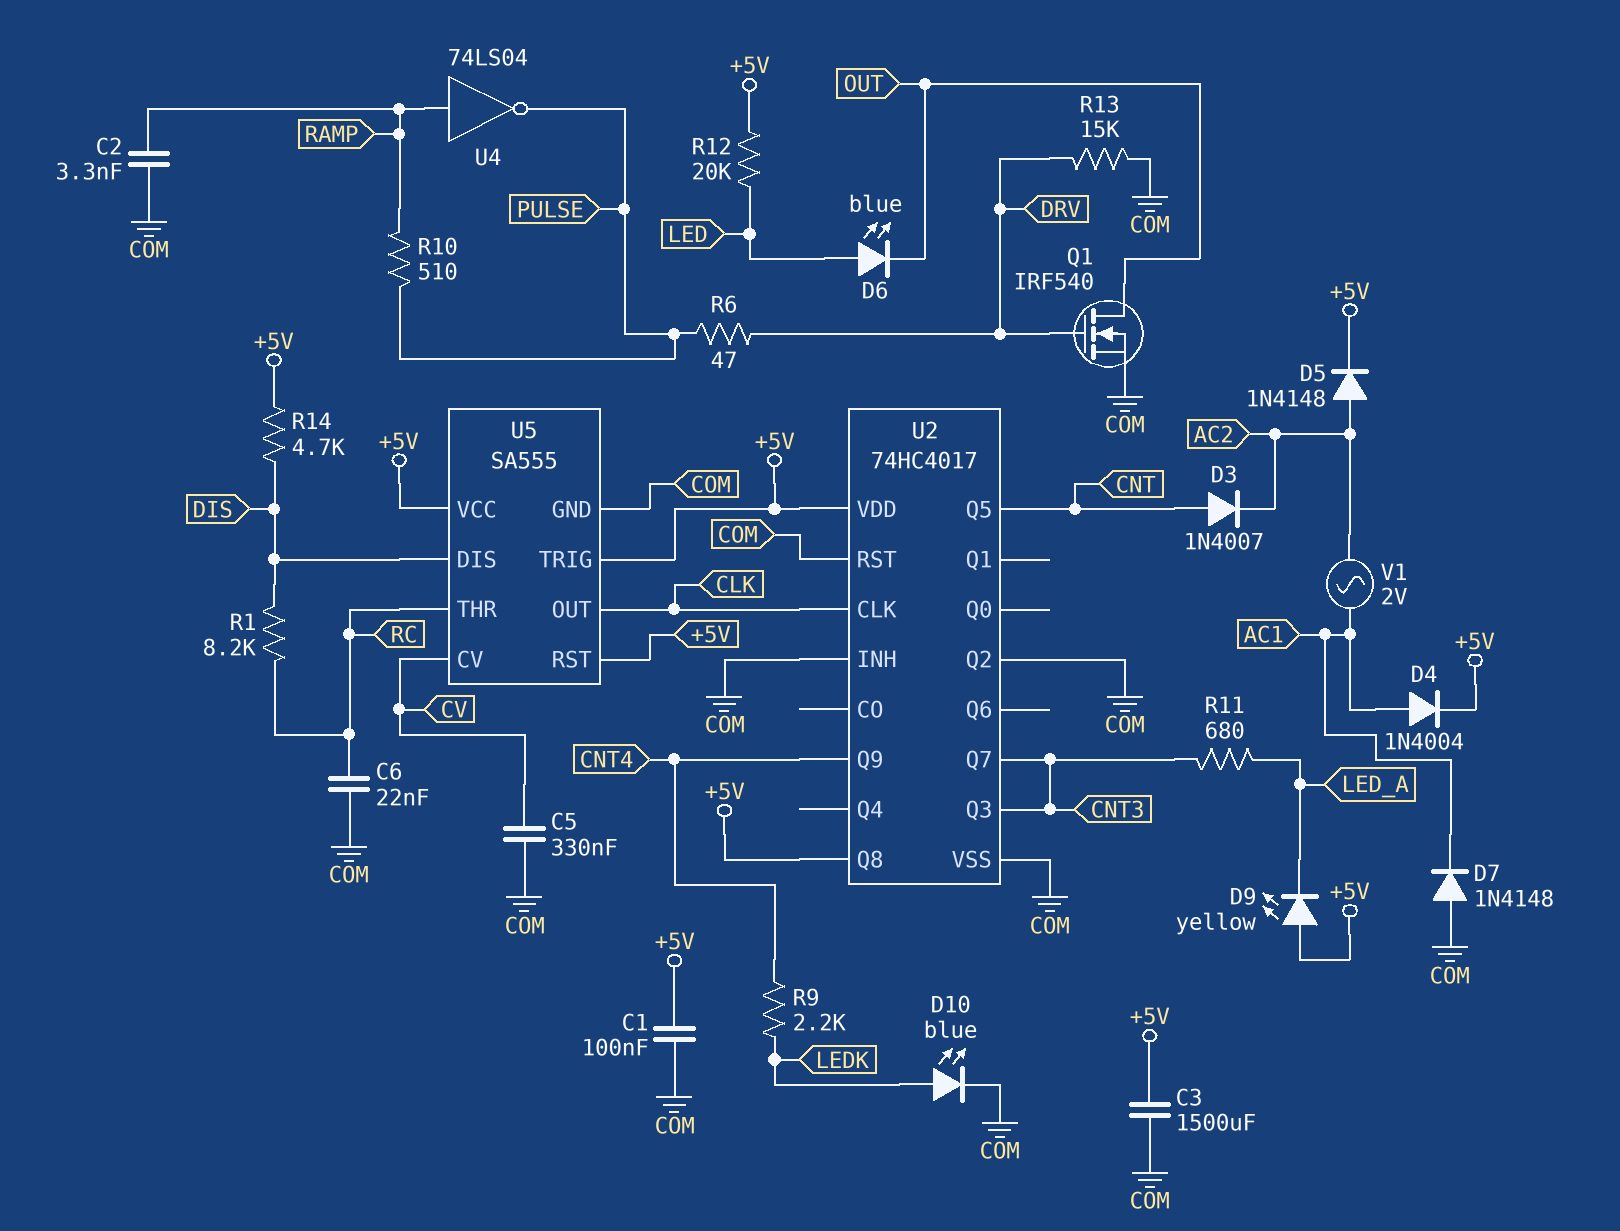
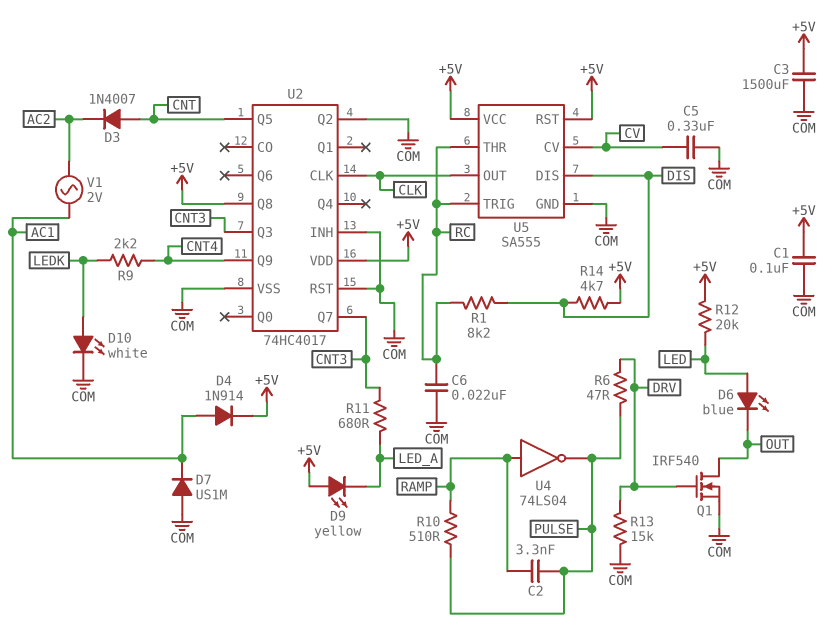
C2: 3.3nF (COM, RAMP) -> 3.3nF (PULSE, RAMP)
D4: diode 1N4004 (A AC1, K +5V) -> diode 1N914 (A AC1, K +5V)
D5: diode 1N4148 (A AC2, K +5V) -> none
D7: diode 1N4148 (A COM, K AC1) -> diode US1M (A COM, K AC1)
D10: LED blue (A LEDK, K COM) -> LED white (A LEDK, K COM)
U5 pin TRIG: +5V -> RC

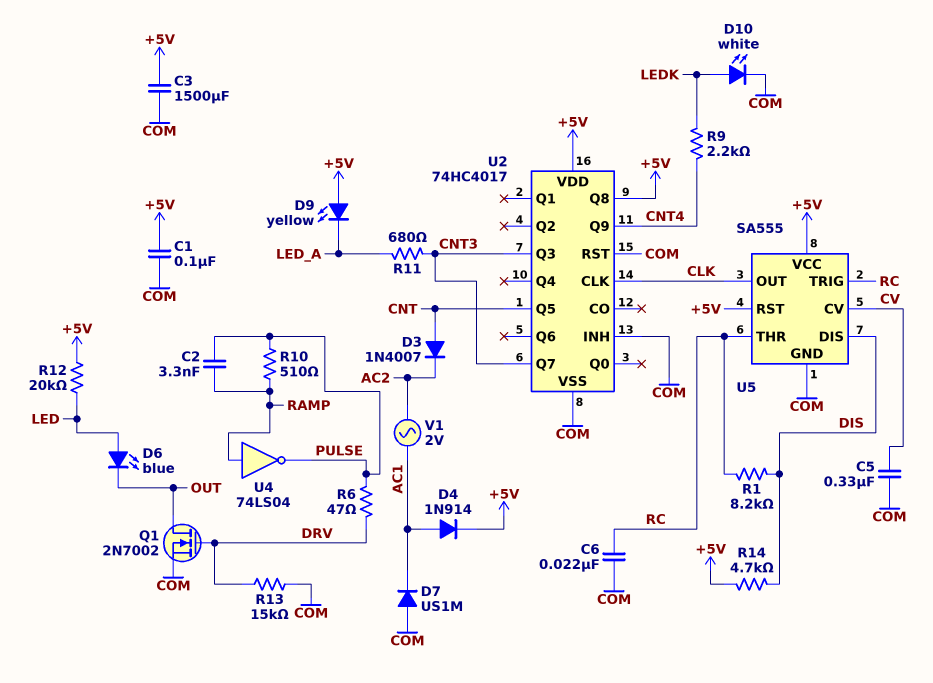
Q1: NMOS IRF540 (G DRV, D OUT, S COM) -> NMOS 2N7002 (G DRV, D OUT, S COM)
U2 pin Q2: COM -> none

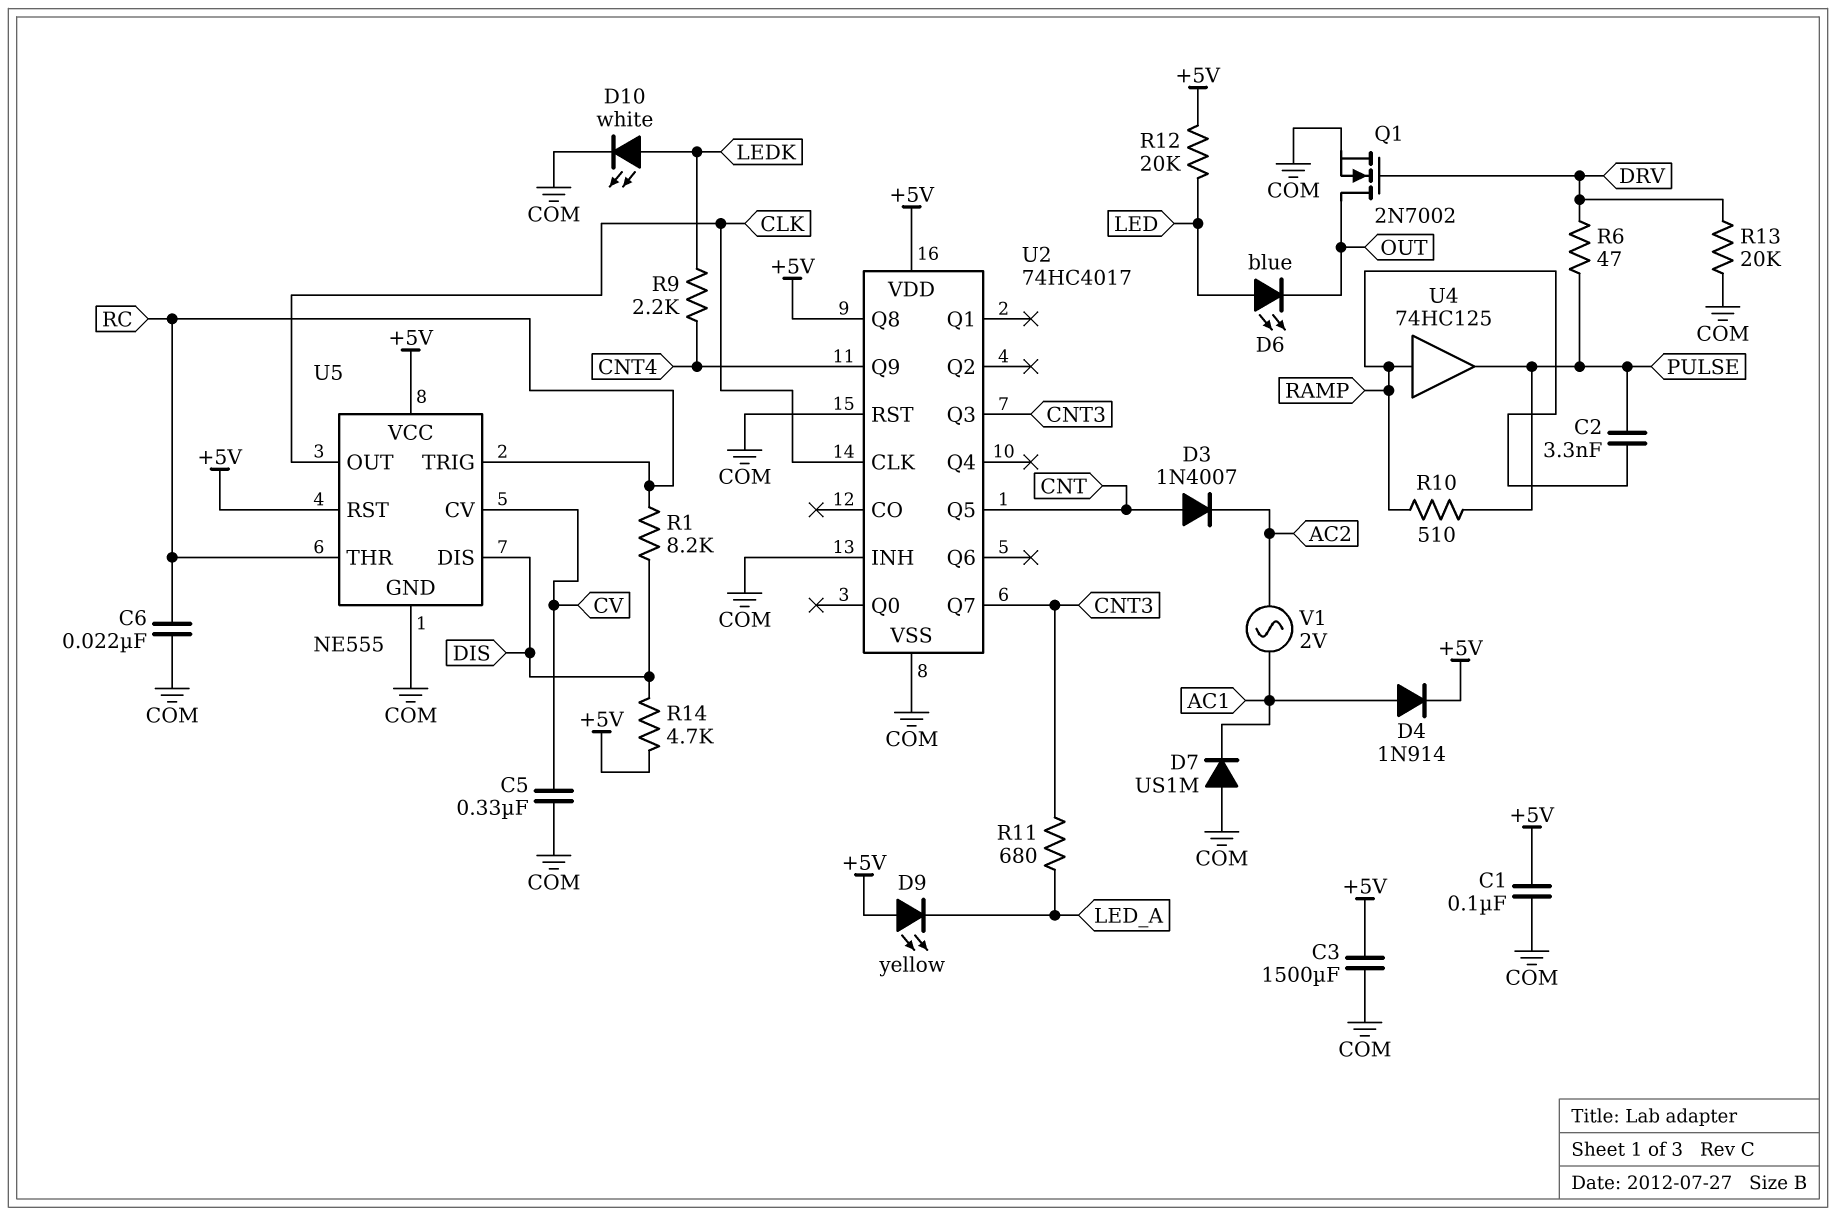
R13: 15k (COM, DRV) -> 20k (COM, DRV)
U4: NOT 74LS04 (in RAMP, out PULSE) -> buffer 74HC125 (in RAMP, out PULSE)
U5: SA555 -> NE555

